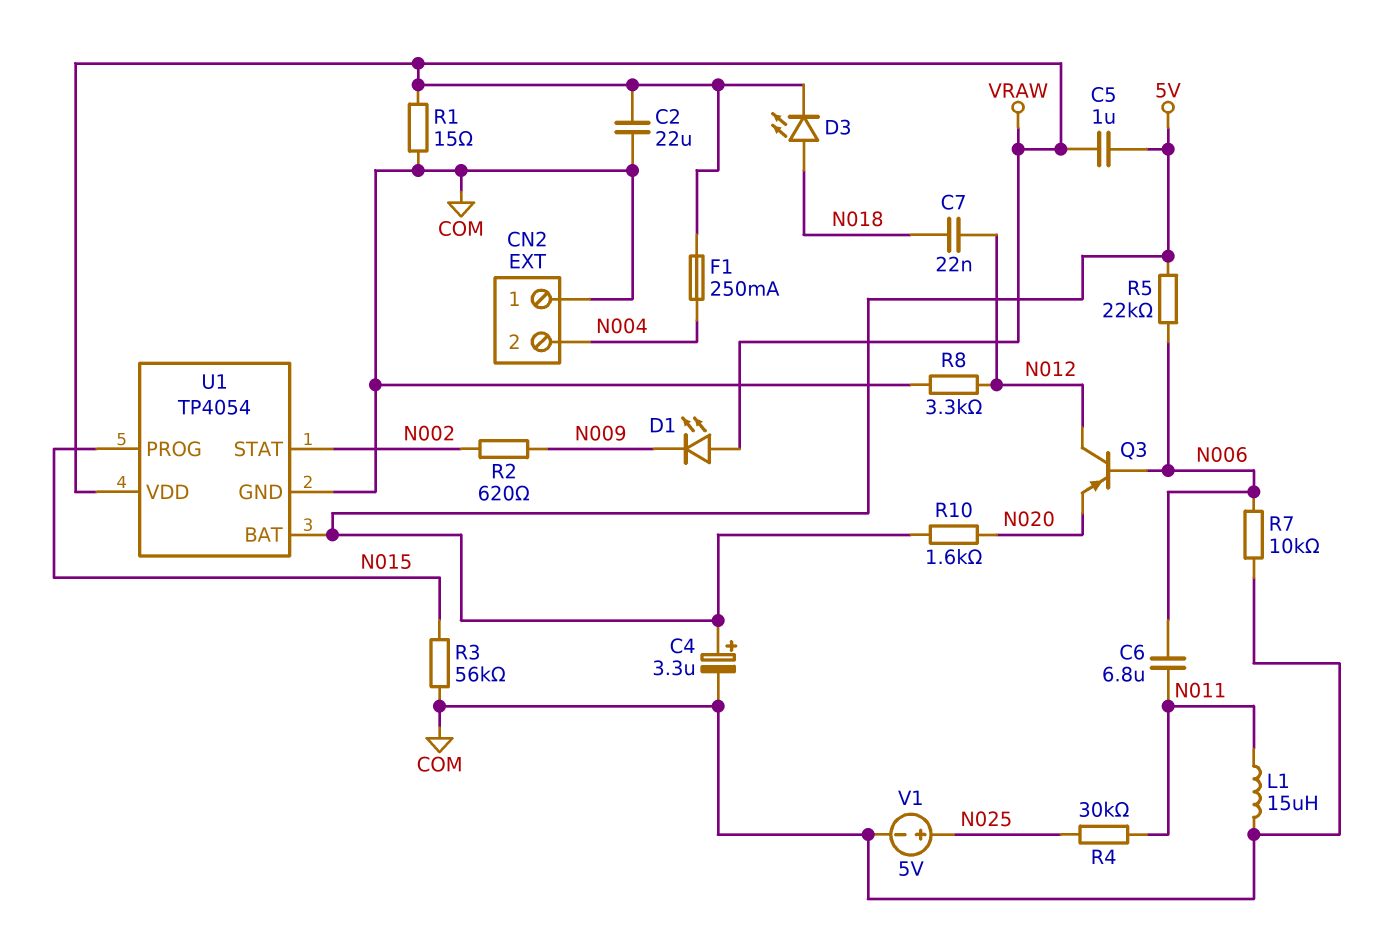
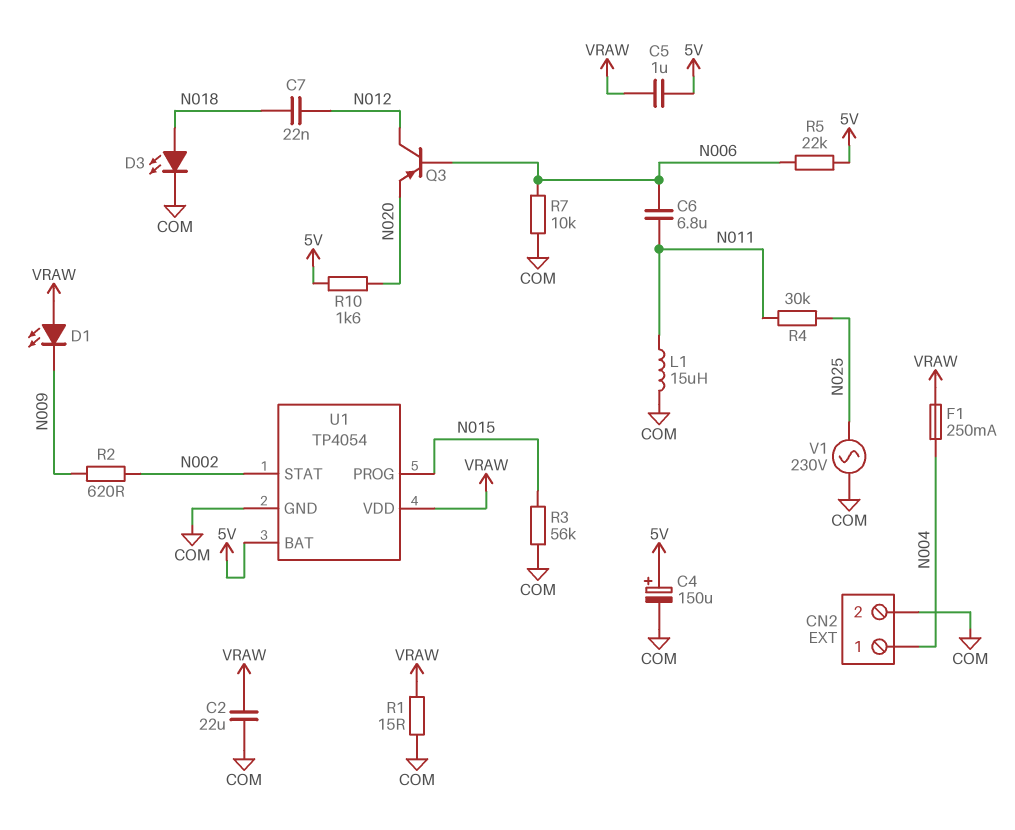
C4: 3.3uF (plus 5V, minus COM) -> 150uF (plus 5V, minus COM)
CN2 pin 1: COM -> N004
CN2 pin 2: N004 -> COM
D3: LED (A N018, K VRAW) -> LED (A N018, K COM)
R8: 3.3k (COM, N012) -> none
V1: 5V (plus N025, minus COM) -> AC 230V (COM, N025)

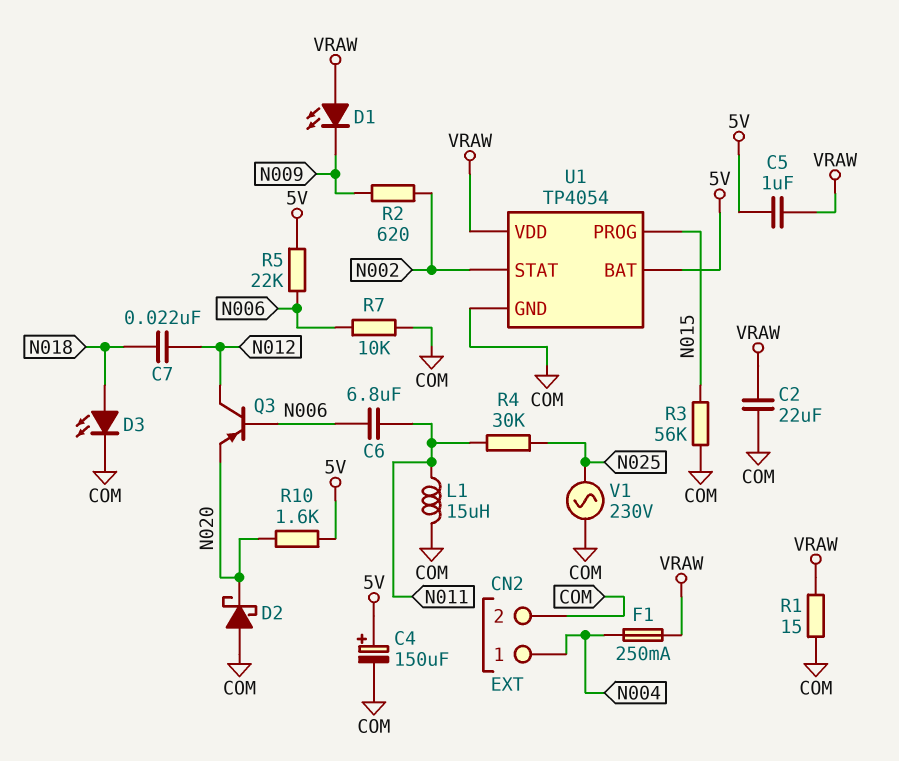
D2: none -> schottky (A COM, K N020)

